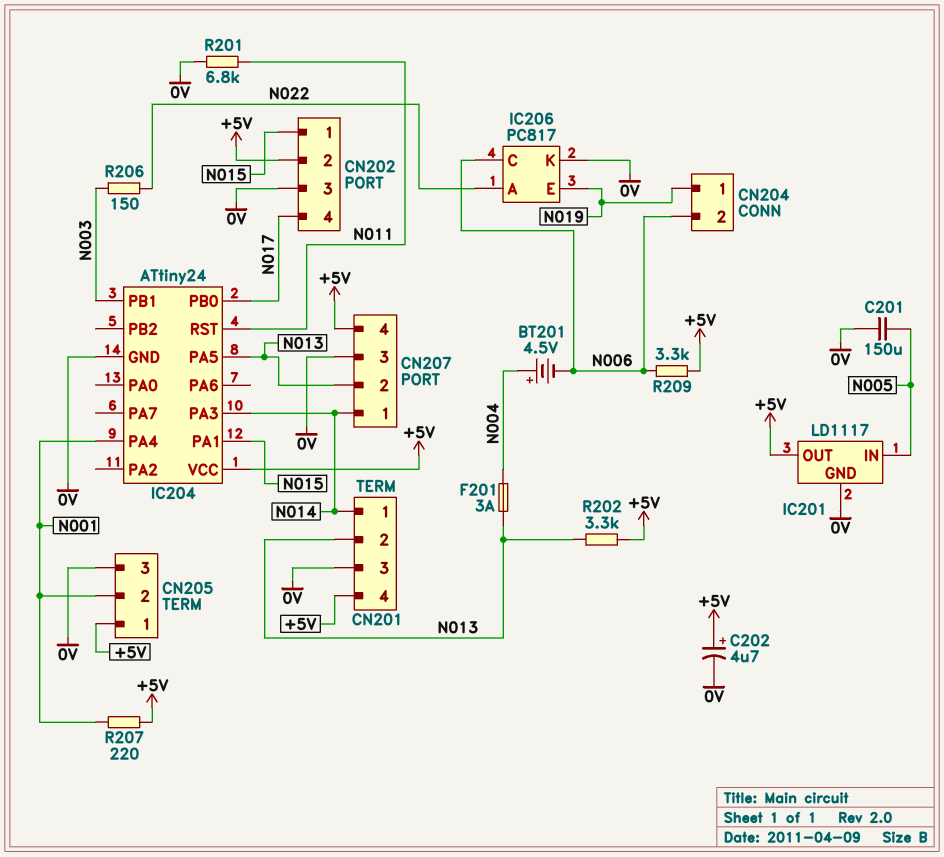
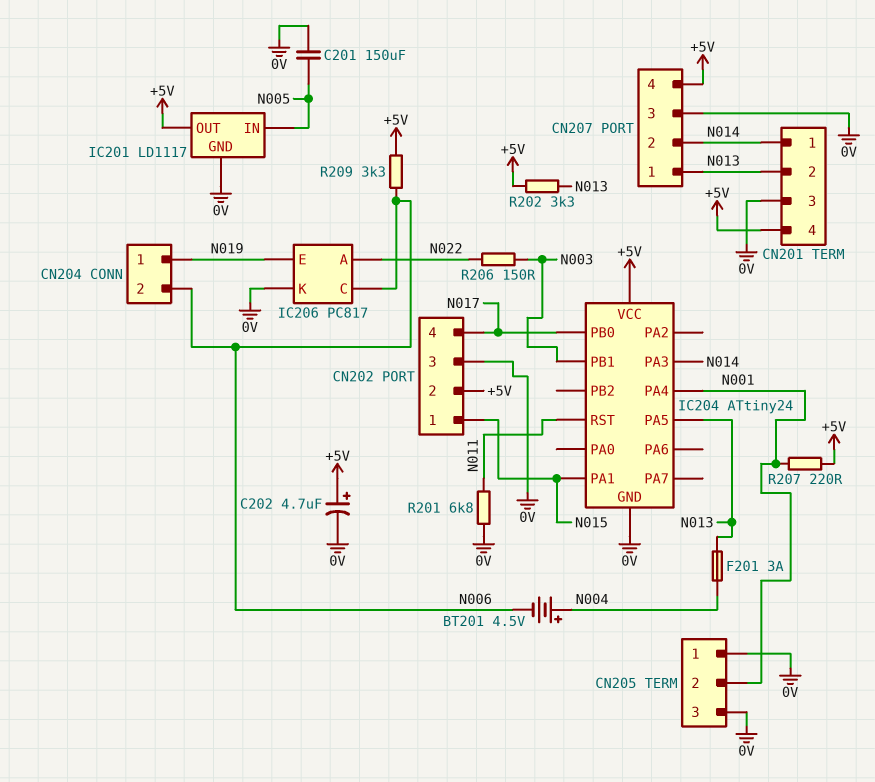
CN205 pin 1: +5V -> 0V
CN207 pin 1: N014 -> N013
CN207 pin 2: N013 -> N014

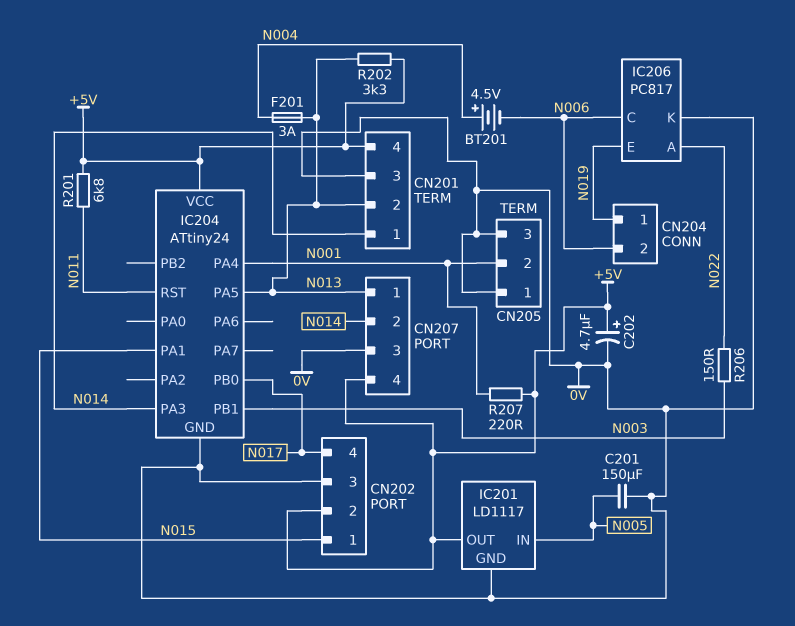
R201: 6.8k (0V, N011) -> 6.8k (+5V, N011)
R209: 3.3k (+5V, N006) -> none

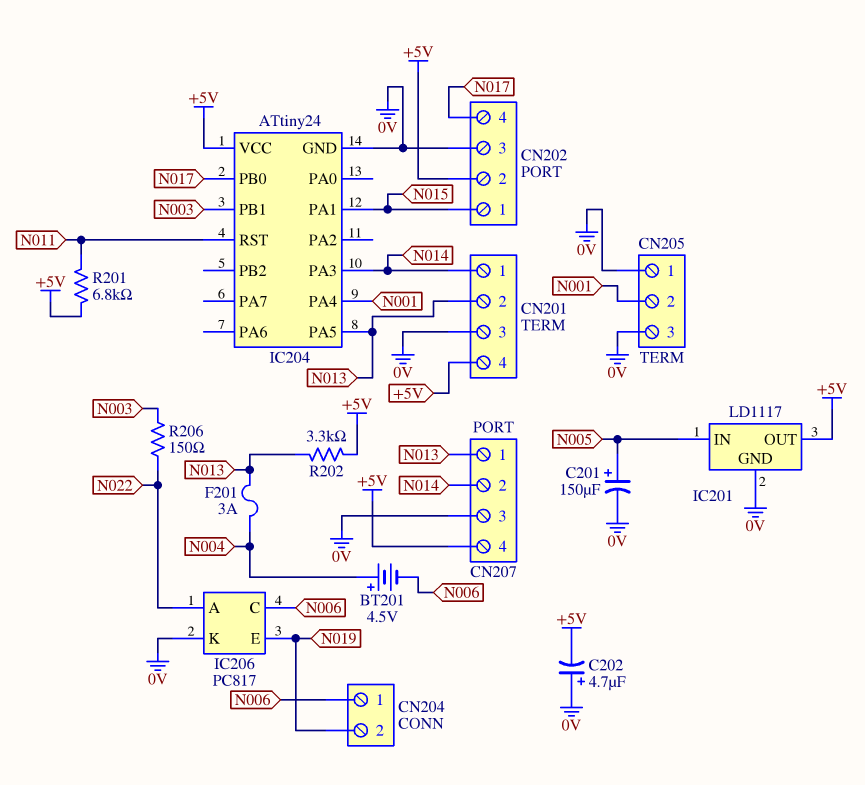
C201: 150uF (0V, N005) -> 150uF (plus N005, minus 0V)
C202: 4.7uF (plus +5V, minus 0V) -> 4.7uF (plus 0V, minus +5V)
CN204 pin 1: N019 -> N006
CN204 pin 2: N006 -> N019
R207: 220 (+5V, N001) -> none

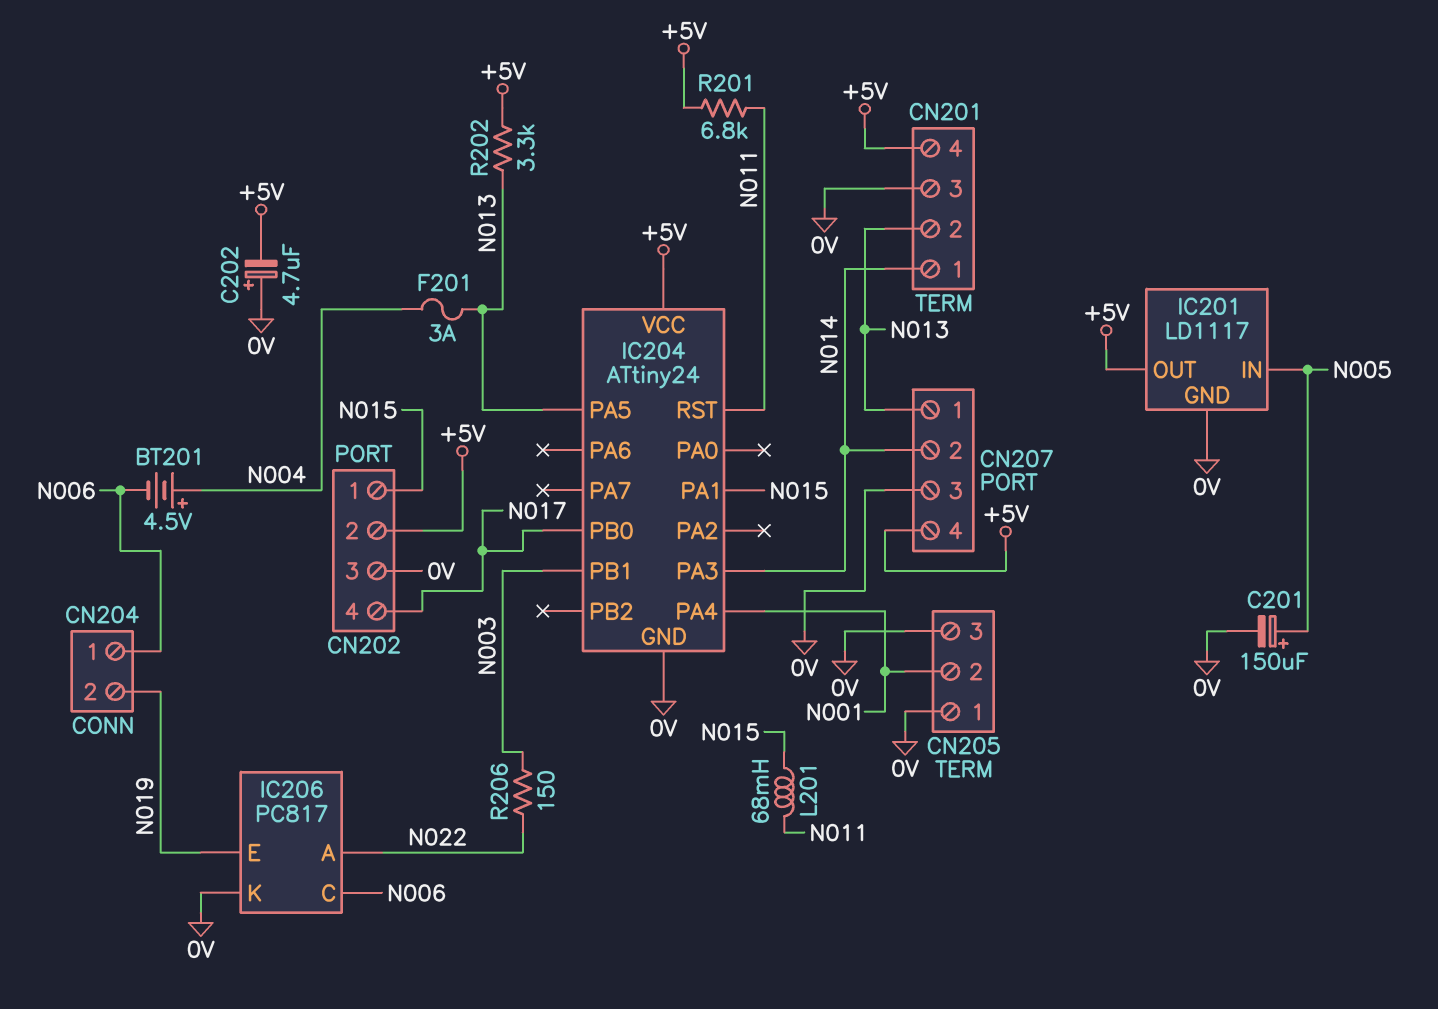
L201: none -> 68mH (N011, N015)

